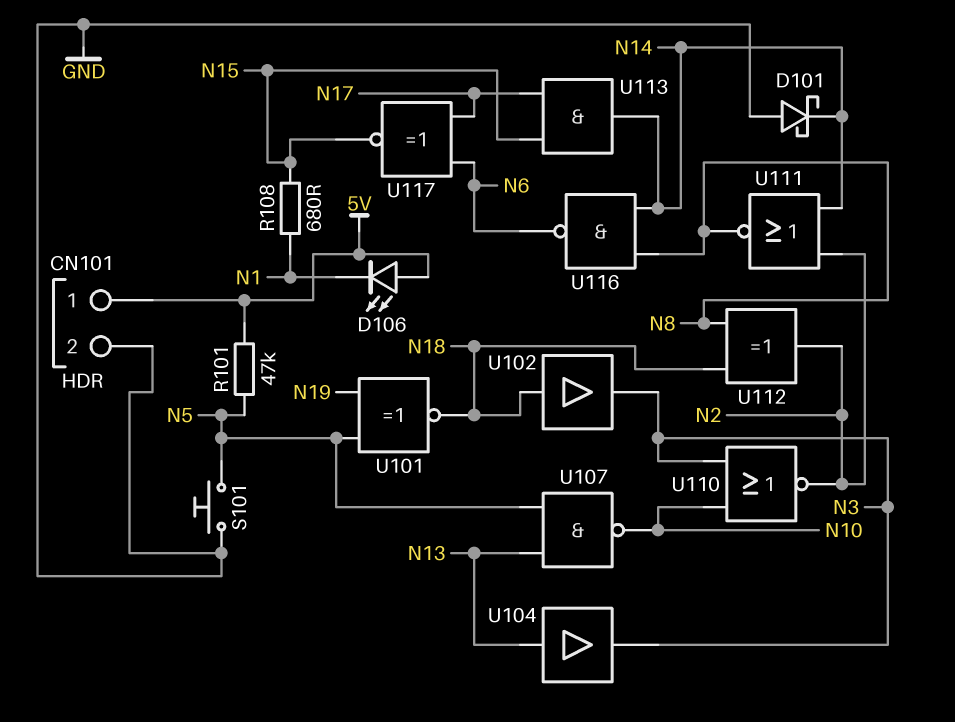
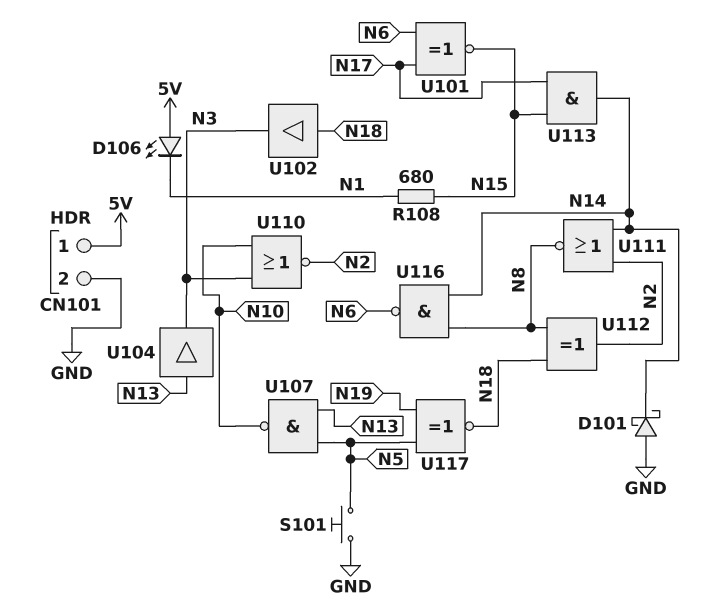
R101: 47k (5V, N5) -> none
U101: XNOR (in N5, in N19, out N18) -> XNOR (in N6, in N17, out N15)
U117: XNOR (in N6, in N17, out N15) -> XNOR (in N5, in N19, out N18)

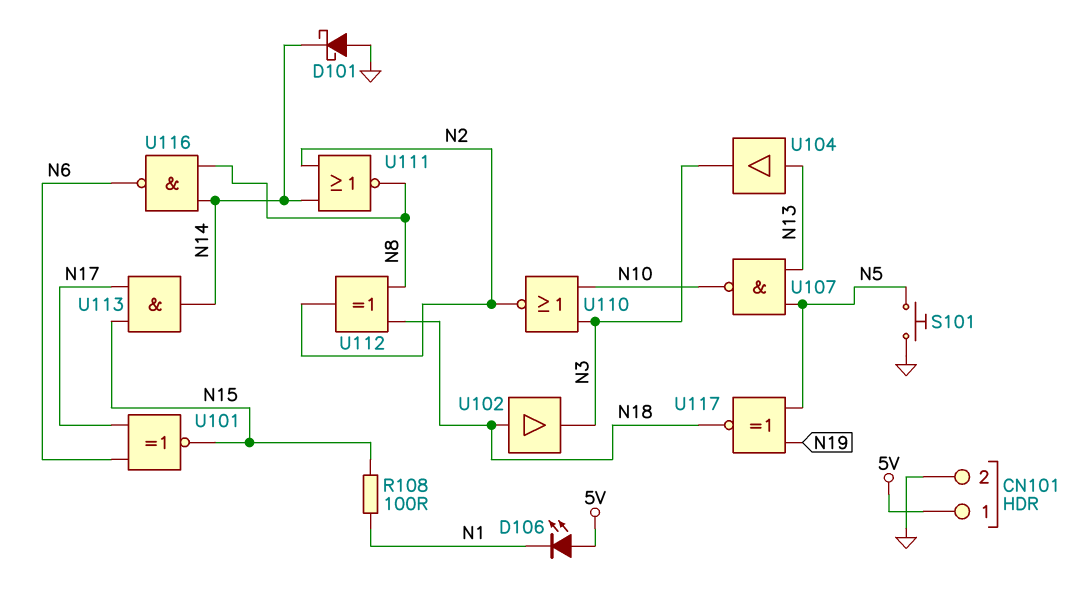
R108: 680 (N1, N15) -> 100 (N1, N15)

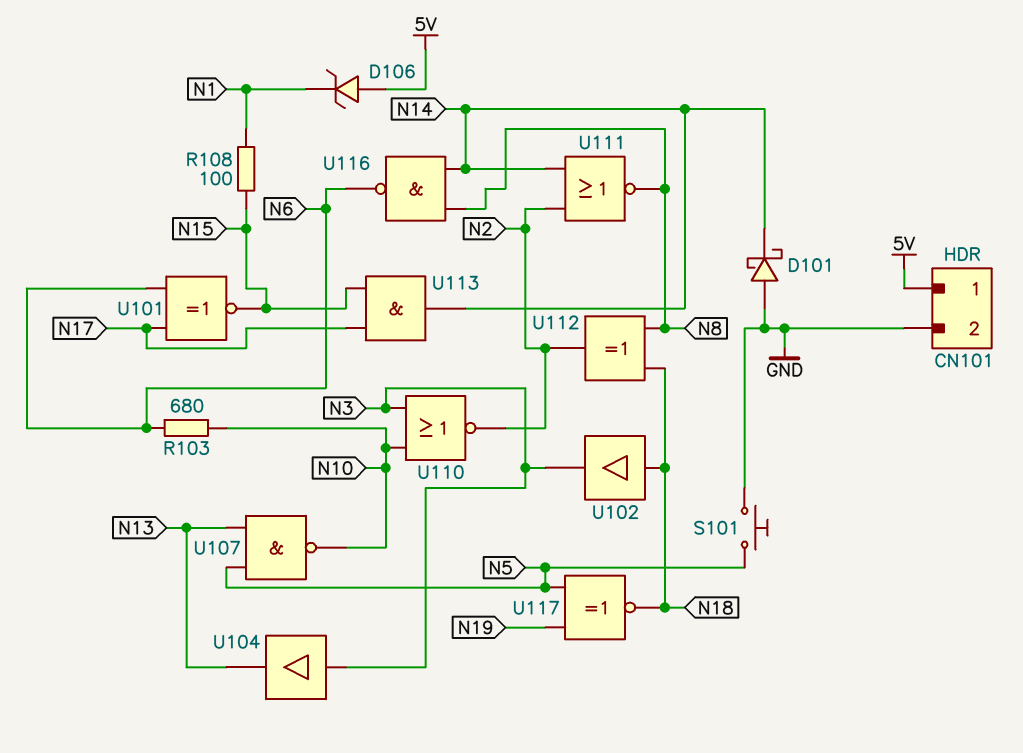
D106: LED (A 5V, K N1) -> zener (A 5V, K N1)
R103: none -> 680 (N6, N10)
U104: buffer (in N13, out N3) -> buffer (in N3, out N13)

